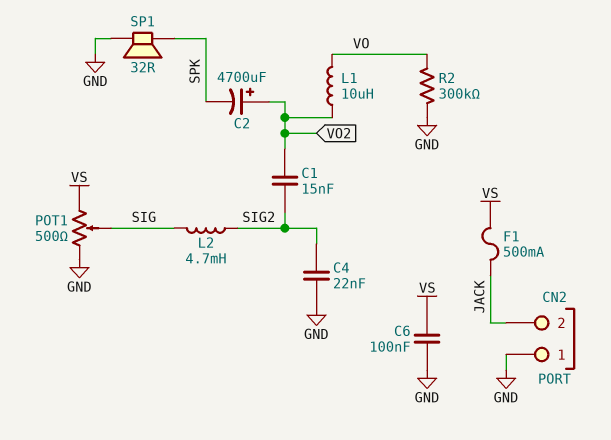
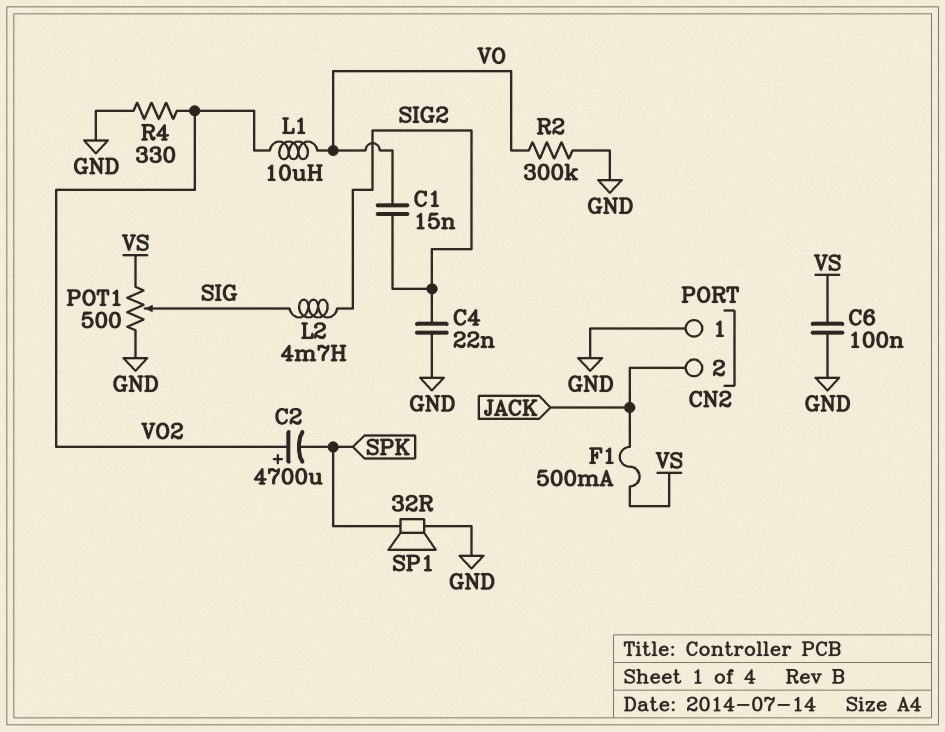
C1: 15nF (SIG2, VO2) -> 15nF (SIG2, VO)
R4: none -> 330 (GND, VO2)

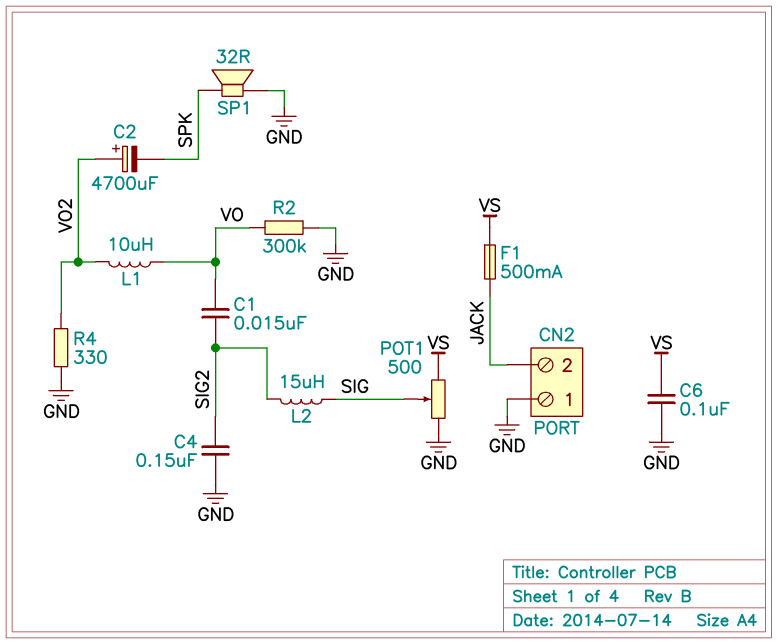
C4: 22nF (GND, SIG2) -> 150nF (GND, SIG2)
L2: 4.7mH (SIG, SIG2) -> 15uH (SIG, SIG2)

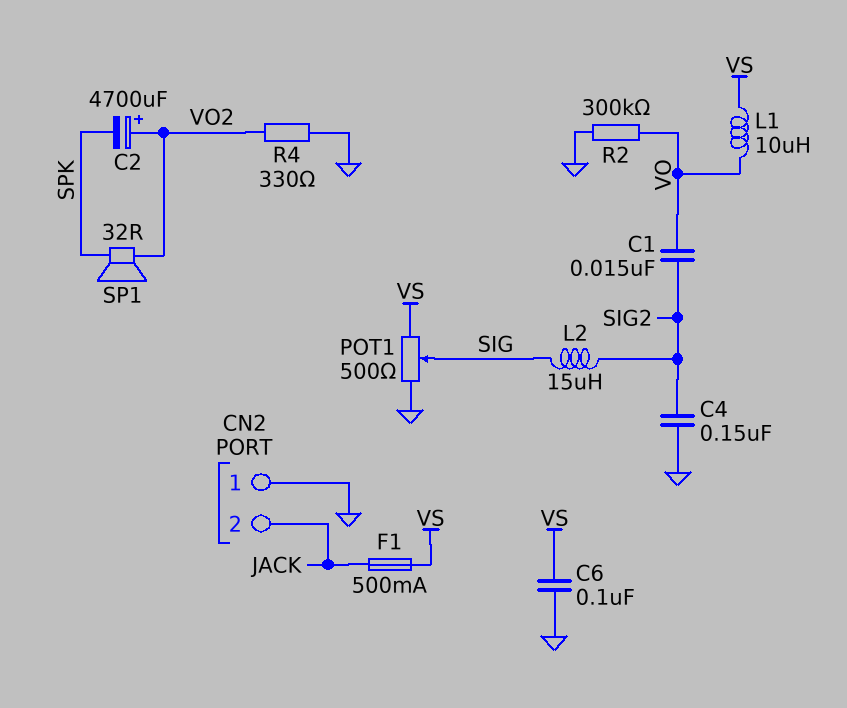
L1: 10uH (VO, VO2) -> 10uH (VO, VS)
SP1: speaker 32R (GND, SPK) -> speaker 32R (SPK, VO2)

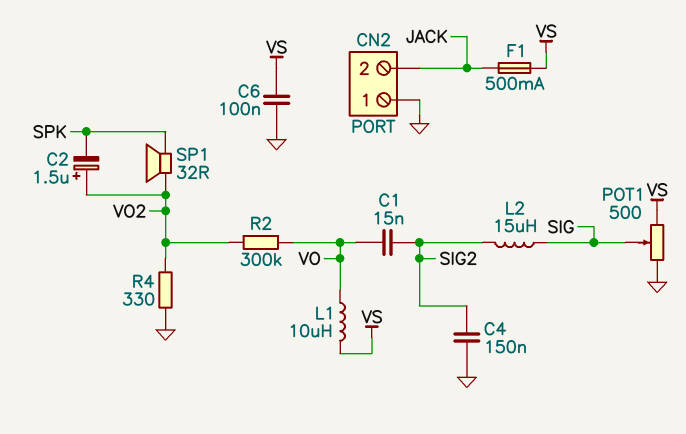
C2: 4700uF (plus VO2, minus SPK) -> 1.5uF (plus VO2, minus SPK)
R2: 300k (GND, VO) -> 300k (VO, VO2)

